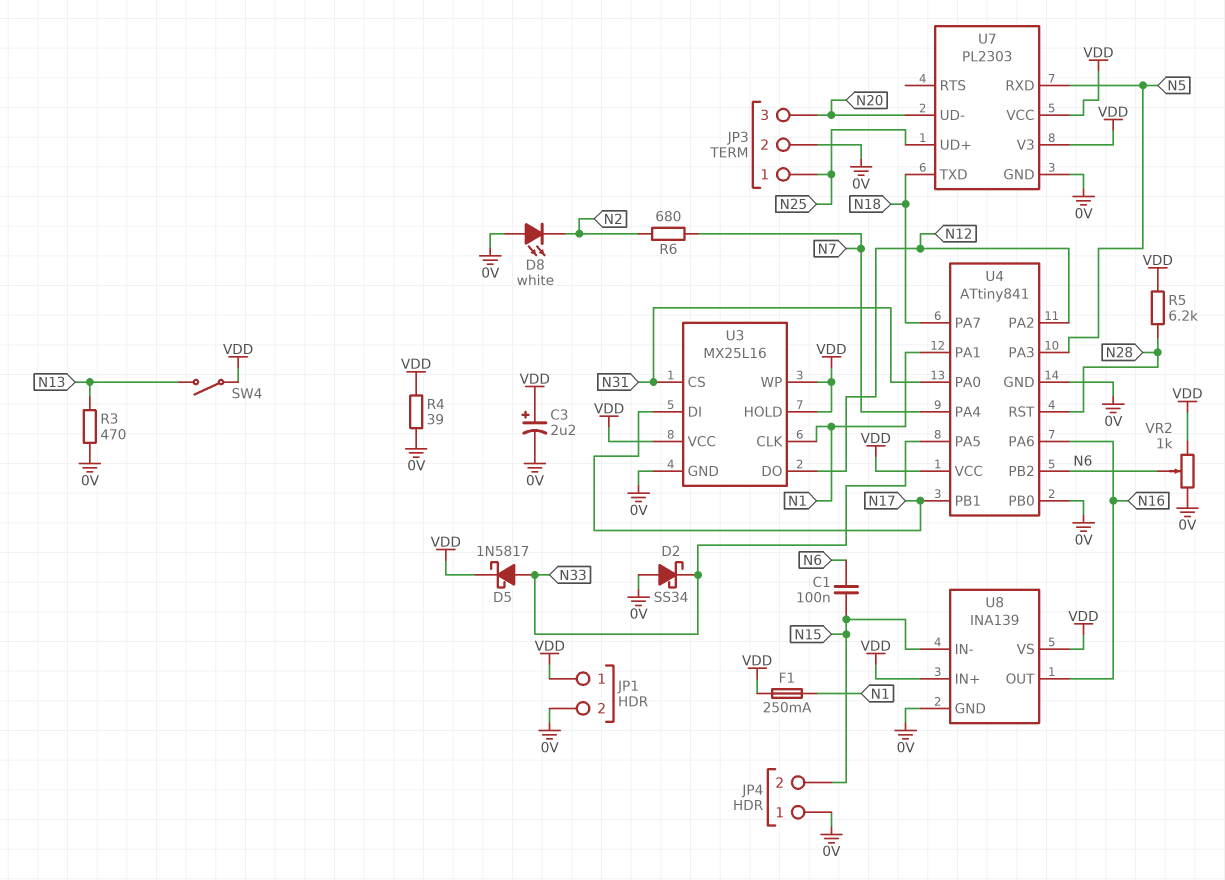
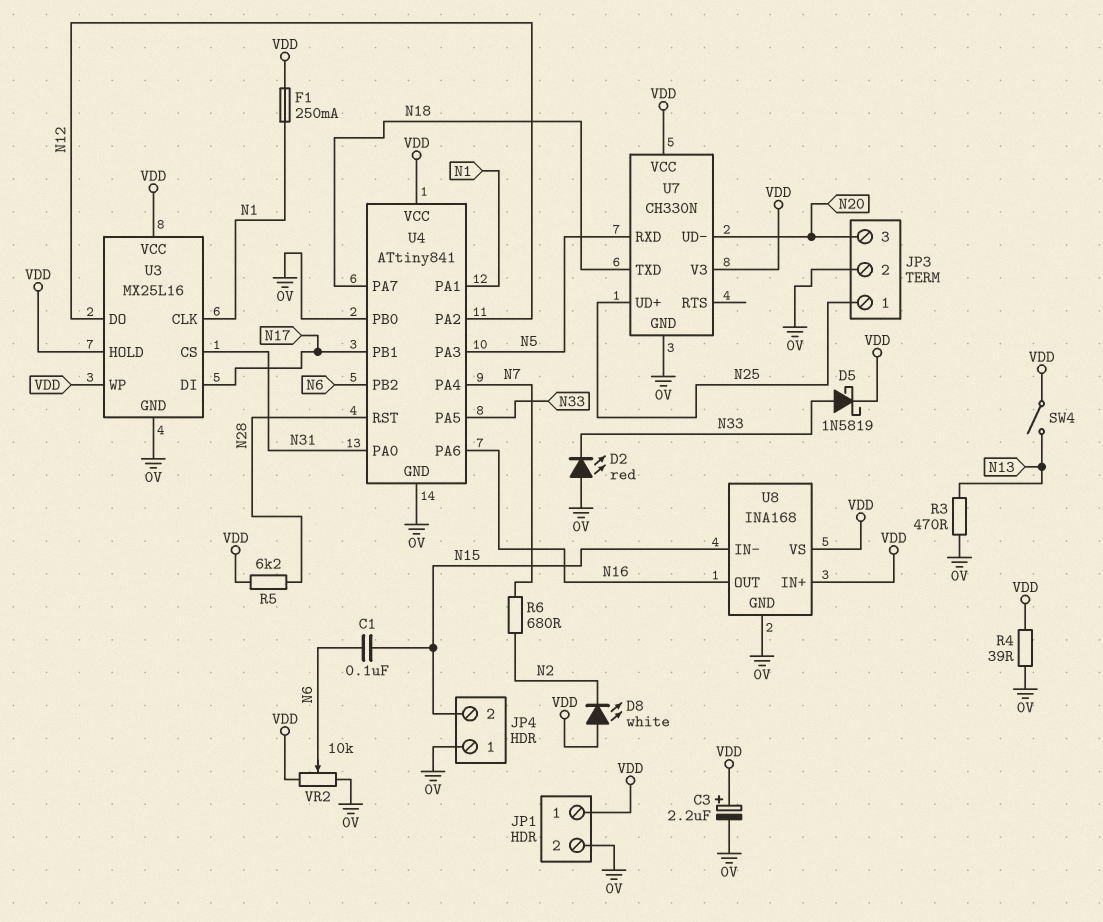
D2: schottky SS34 (A 0V, K N33) -> LED red (A 0V, K N33)
D5: schottky 1N5817 (A N33, K VDD) -> schottky 1N5819 (A N33, K VDD)
D8: LED white (A 0V, K N2) -> LED white (A VDD, K N2)
U7: PL2303 -> CH330N
U8: INA139 -> INA168
VR2: 1k (0V, VDD, wiper N6) -> 10k (0V, VDD, wiper N6)

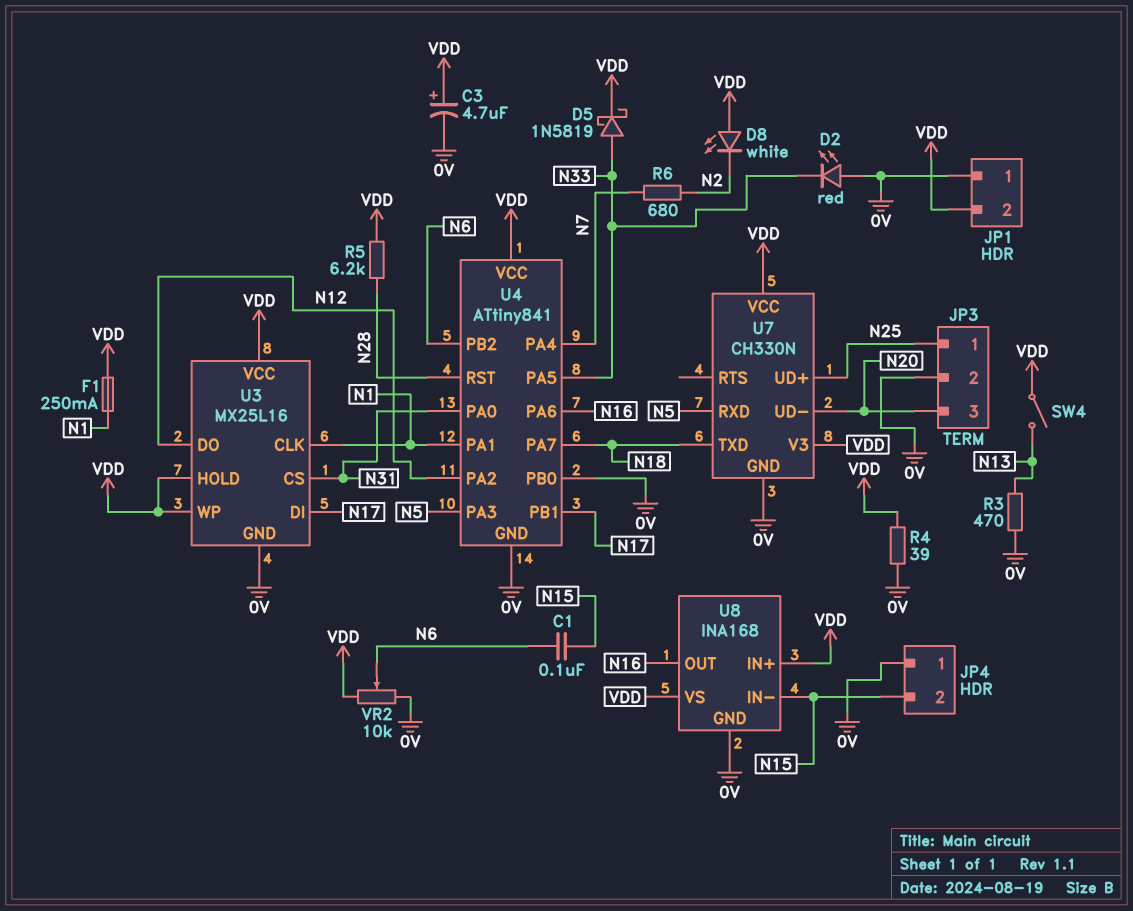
C3: 2.2uF (plus VDD, minus 0V) -> 4.7uF (plus VDD, minus 0V)
JP1 pin 1: VDD -> 0V
JP1 pin 2: 0V -> VDD

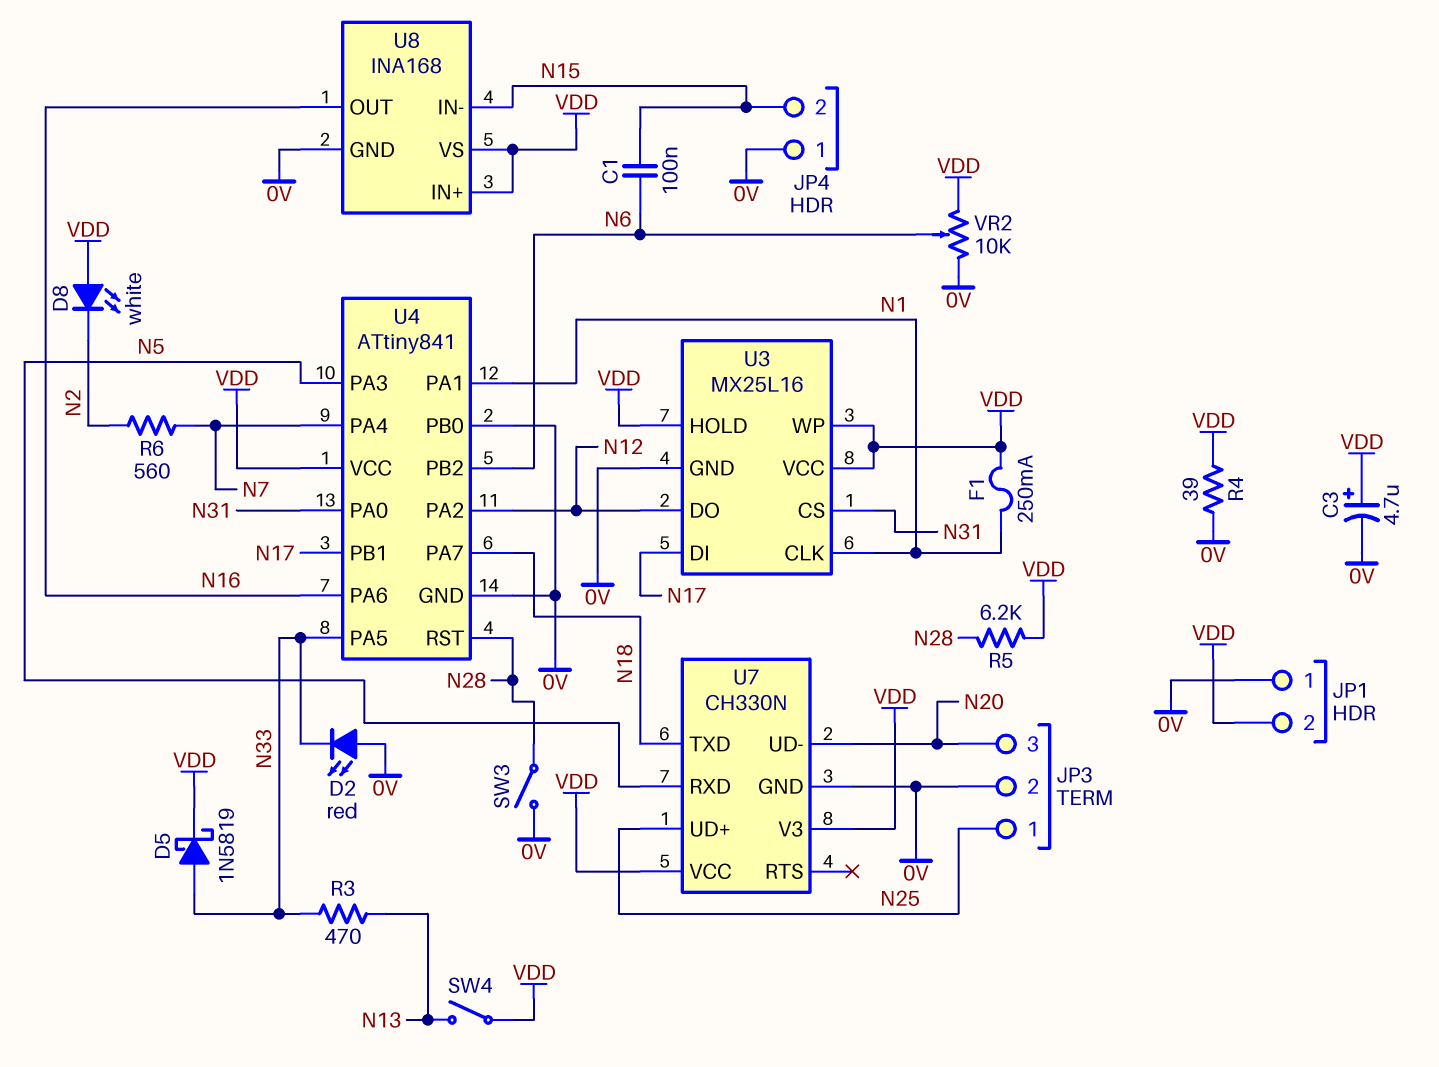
R3: 470 (0V, N13) -> 470 (N13, N33)
R6: 680 (N2, N7) -> 560 (N2, N7)
SW3: none -> switch (0V, N28)

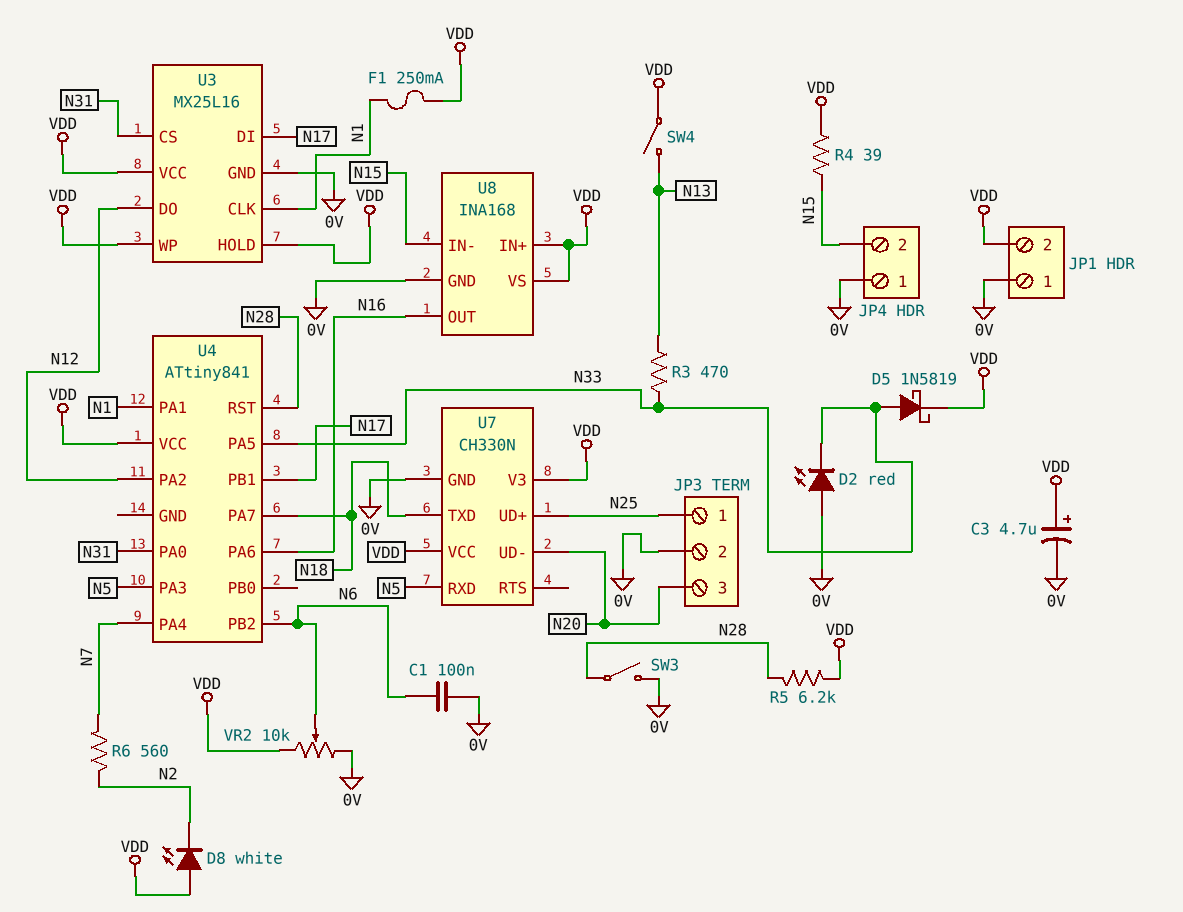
C1: 100nF (N6, N15) -> 100nF (0V, N6)
R4: 39 (0V, VDD) -> 39 (N15, VDD)
U4 pin GND: 0V -> none
U4 pin PB0: 0V -> none

